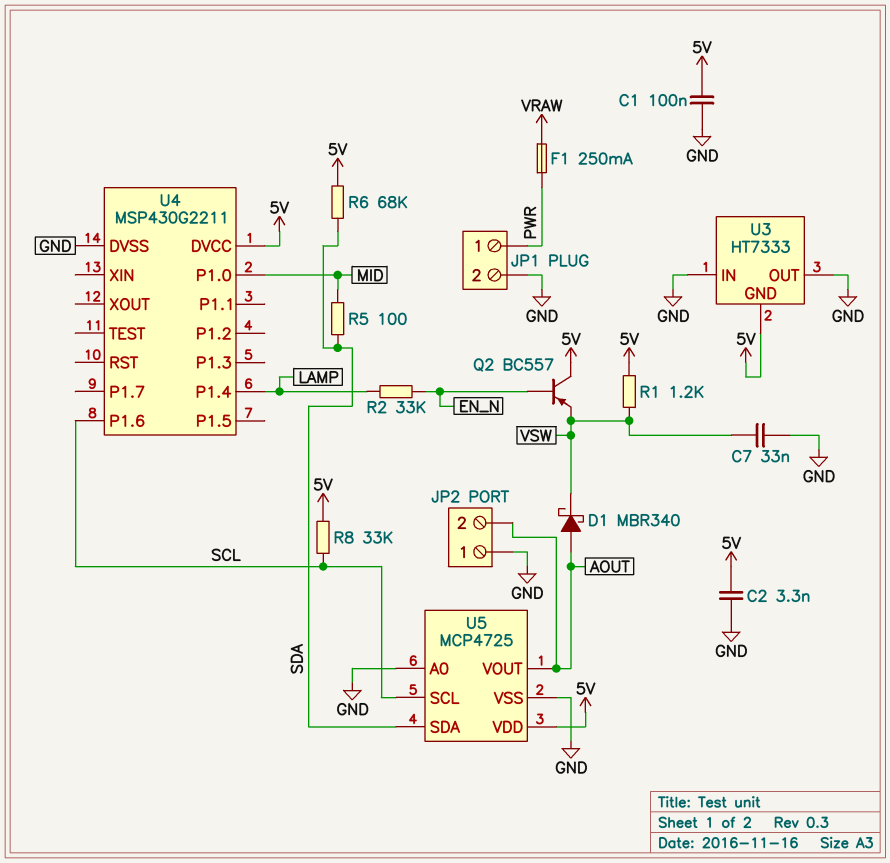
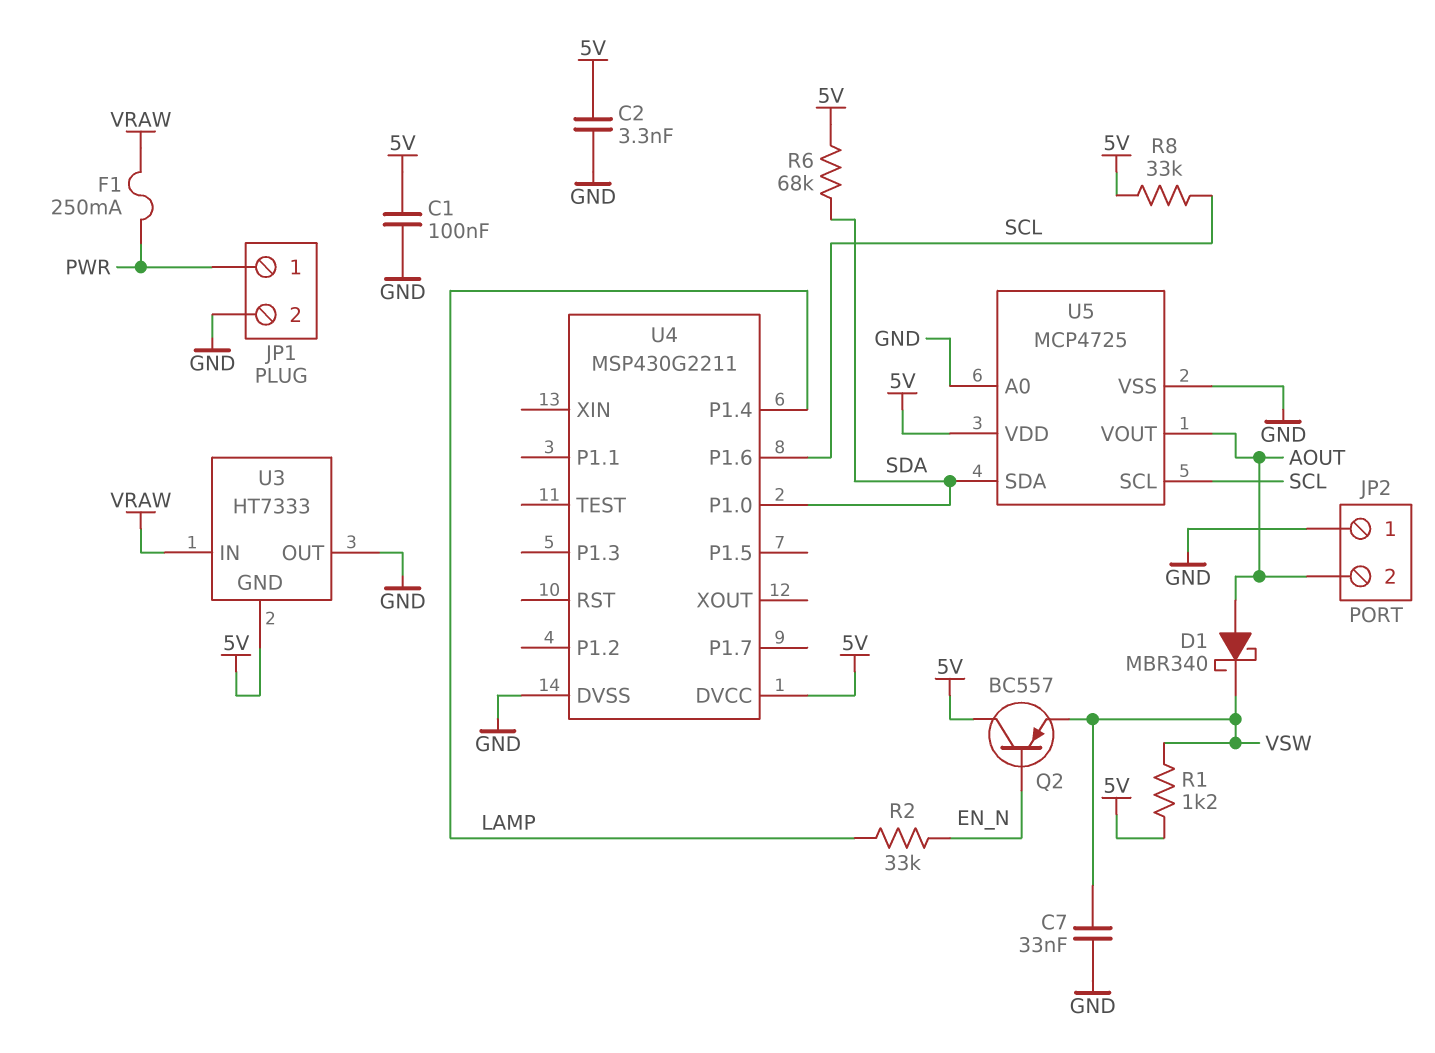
R5: 100 (MID, SDA) -> none
U3 pin IN: GND -> VRAW
U4 pin P1.0: MID -> SDA

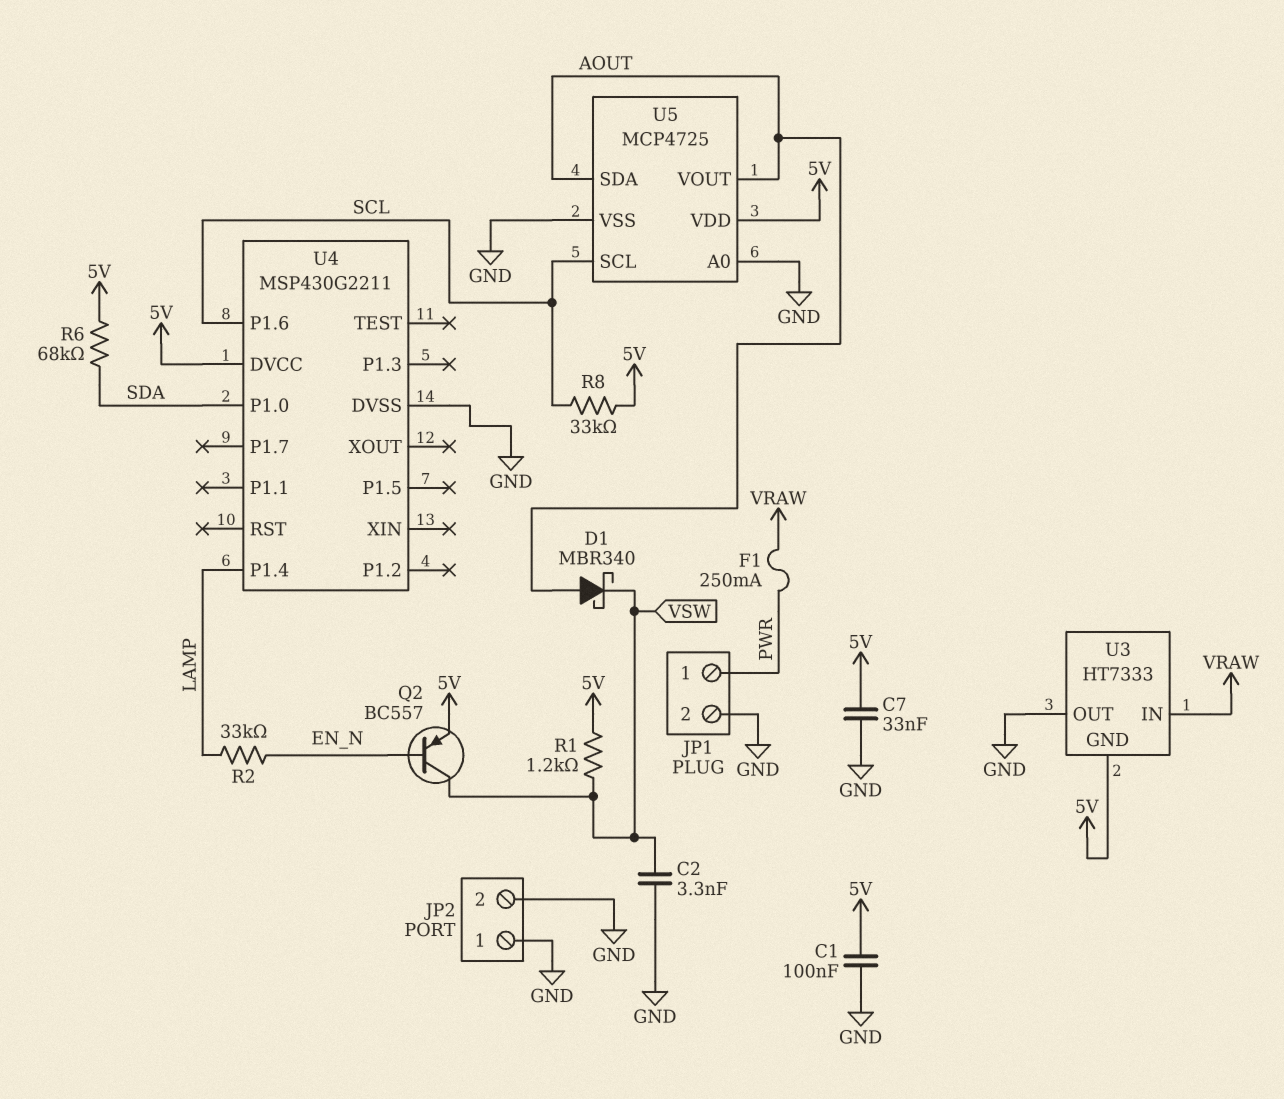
C2: 3.3nF (5V, GND) -> 3.3nF (GND, VSW)
C7: 33nF (GND, VSW) -> 33nF (5V, GND)
JP2 pin 2: AOUT -> GND
Q2: PNP BC557 (B EN_N, C 5V, E VSW) -> PNP BC557 (B EN_N, C VSW, E 5V)
U5 pin SDA: SDA -> AOUT

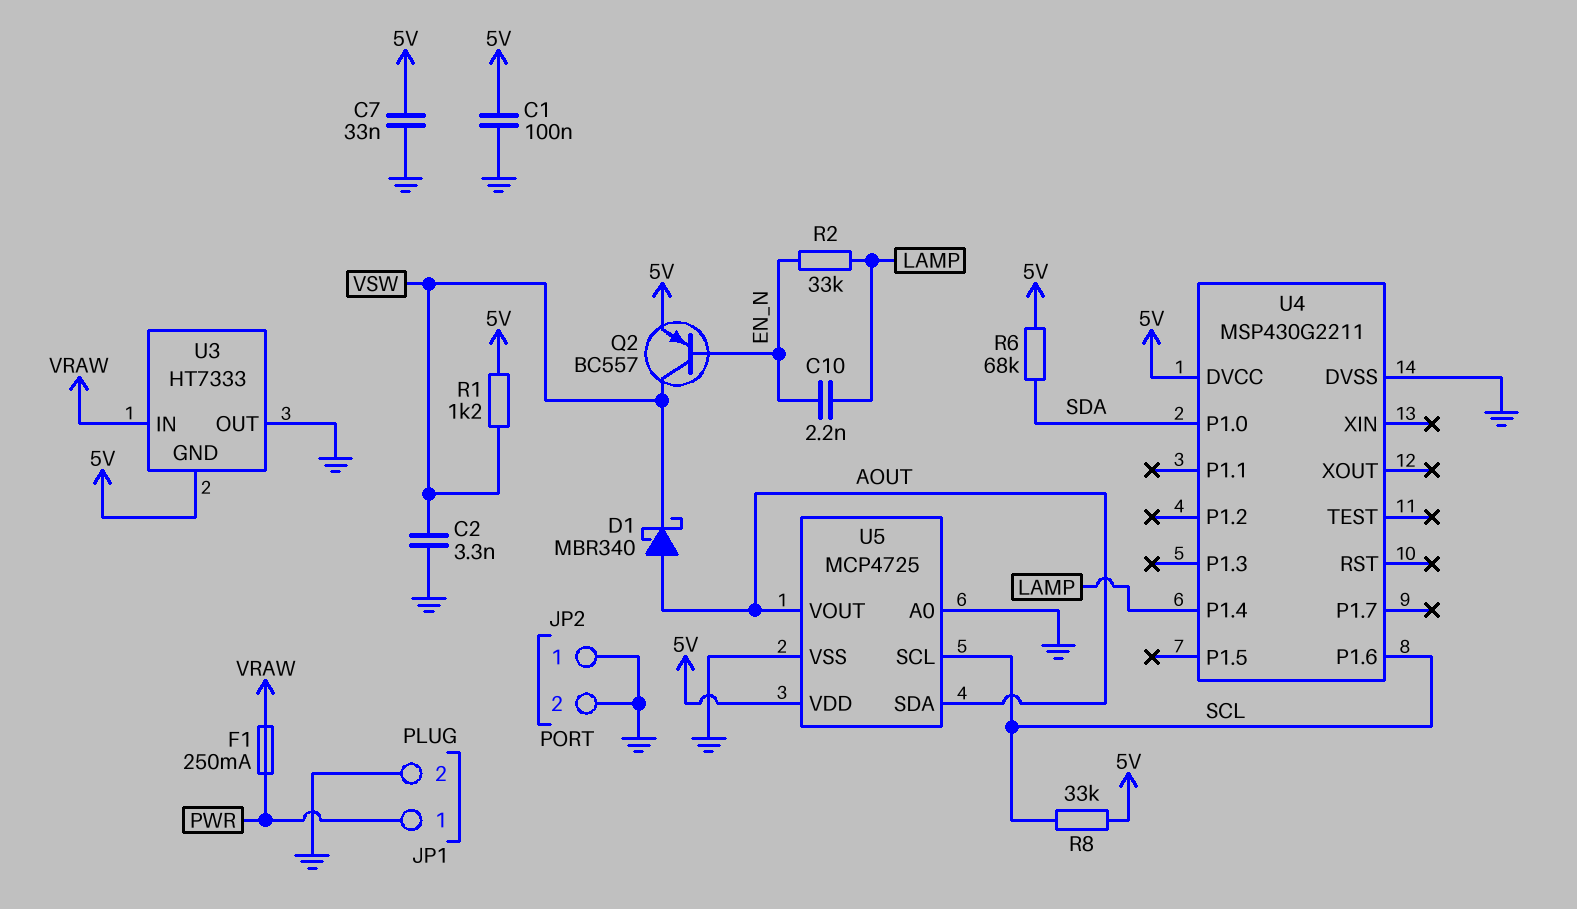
C10: none -> 2.2nF (EN_N, LAMP)

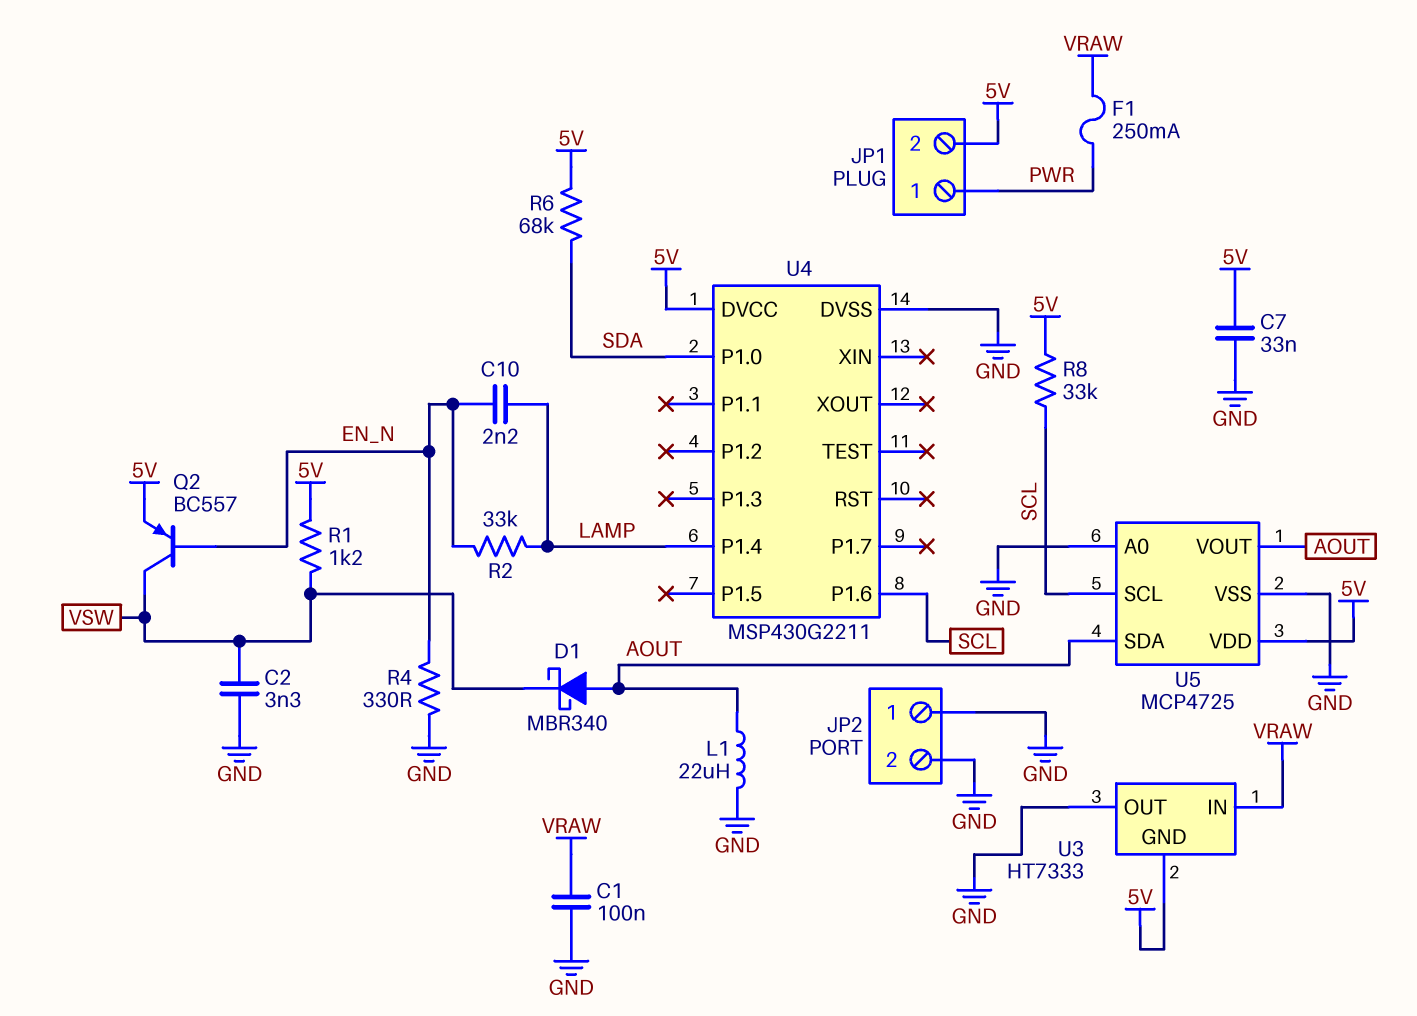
C1: 100nF (5V, GND) -> 100nF (GND, VRAW)
JP1 pin 2: GND -> 5V
L1: none -> 22uH (AOUT, GND)
R4: none -> 330 (EN_N, GND)

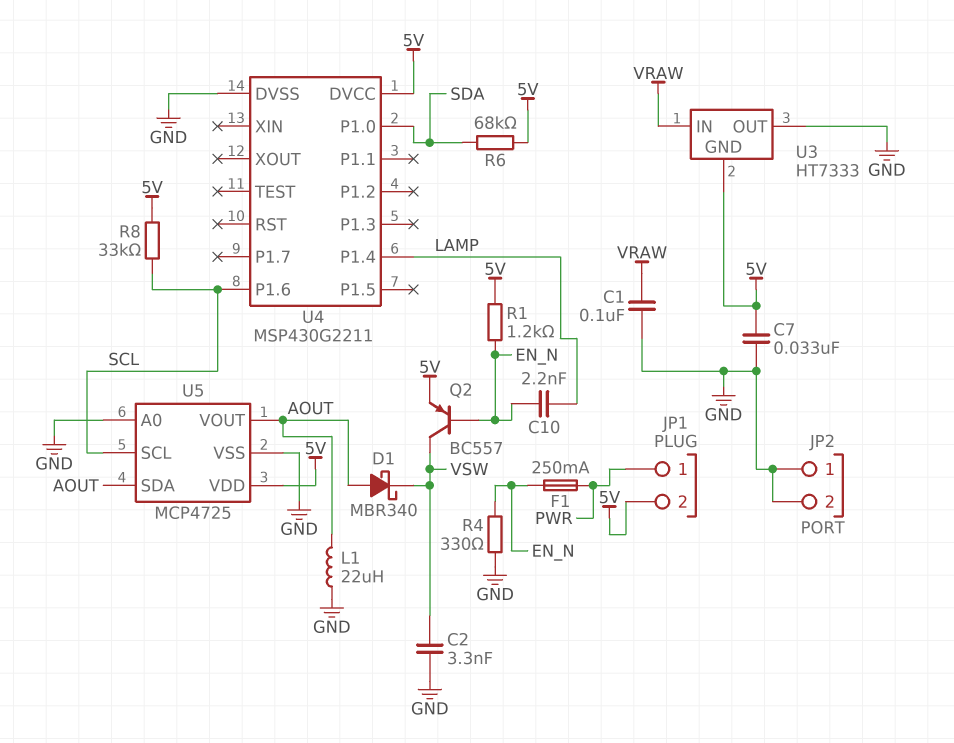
F1: 250mA (PWR, VRAW) -> 250mA (EN_N, PWR)
R1: 1.2k (5V, VSW) -> 1.2k (5V, EN_N)
R2: 33k (EN_N, LAMP) -> none

